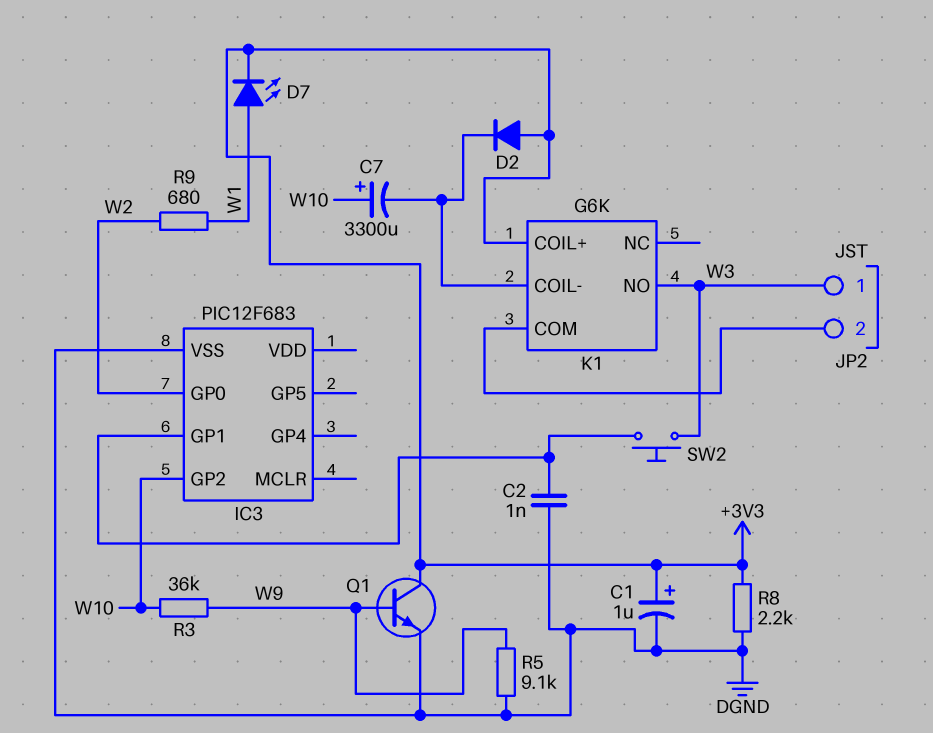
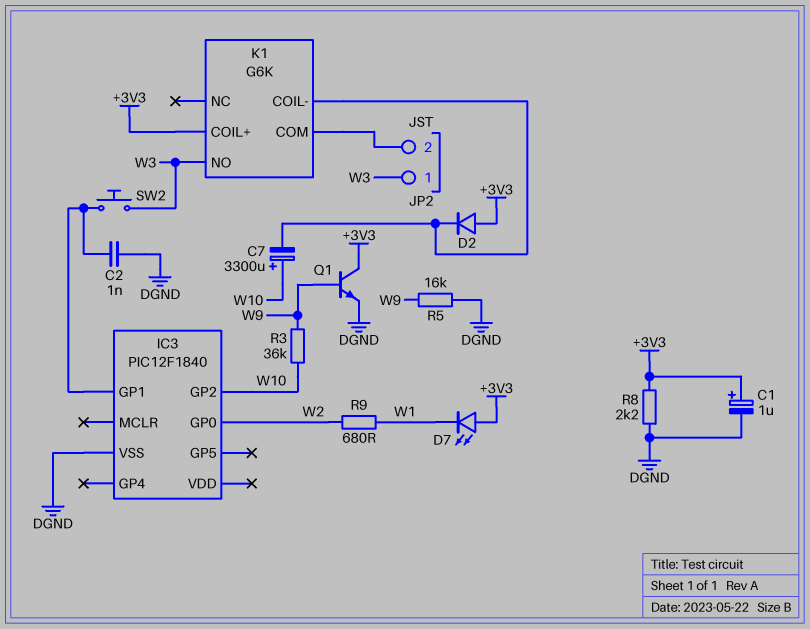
D7: LED (A W1, K +3V3) -> LED (A +3V3, K W1)
IC3: PIC12F683 -> PIC12F1840
R5: 9.1k (DGND, W9) -> 16k (DGND, W9)

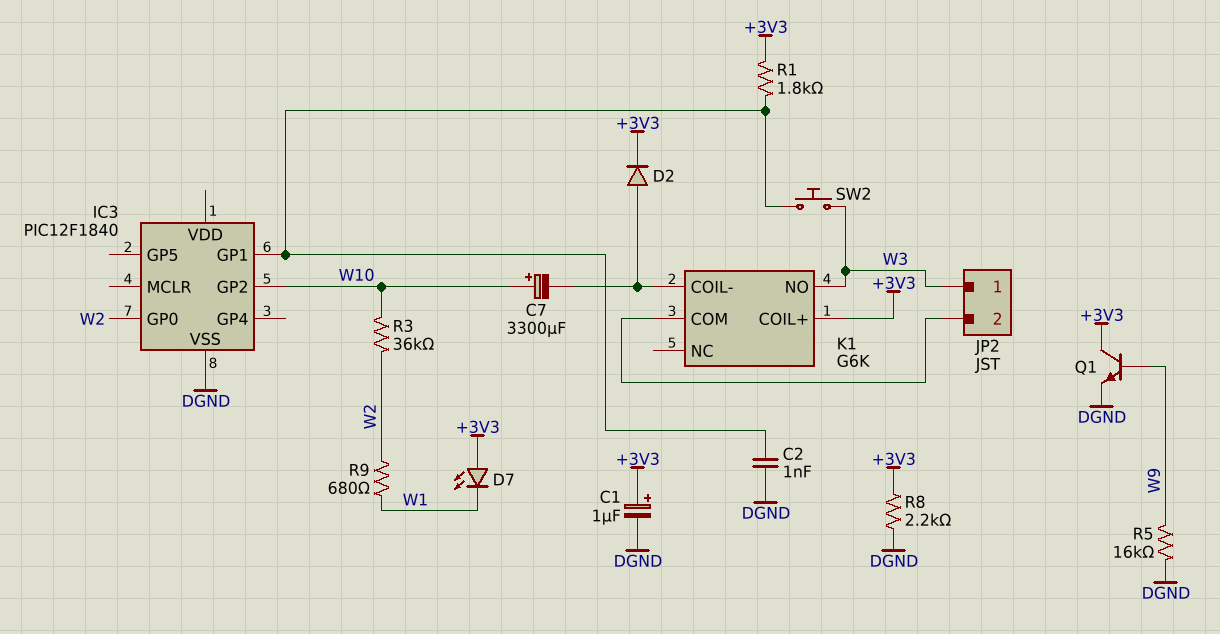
D2: diode (A +3V3, K K1/COIL-) -> diode (A K1/COIL-, K +3V3)
R1: none -> 1.8k (+3V3, IC3/GP1)
R3: 36k (W9, W10) -> 36k (W2, W10)

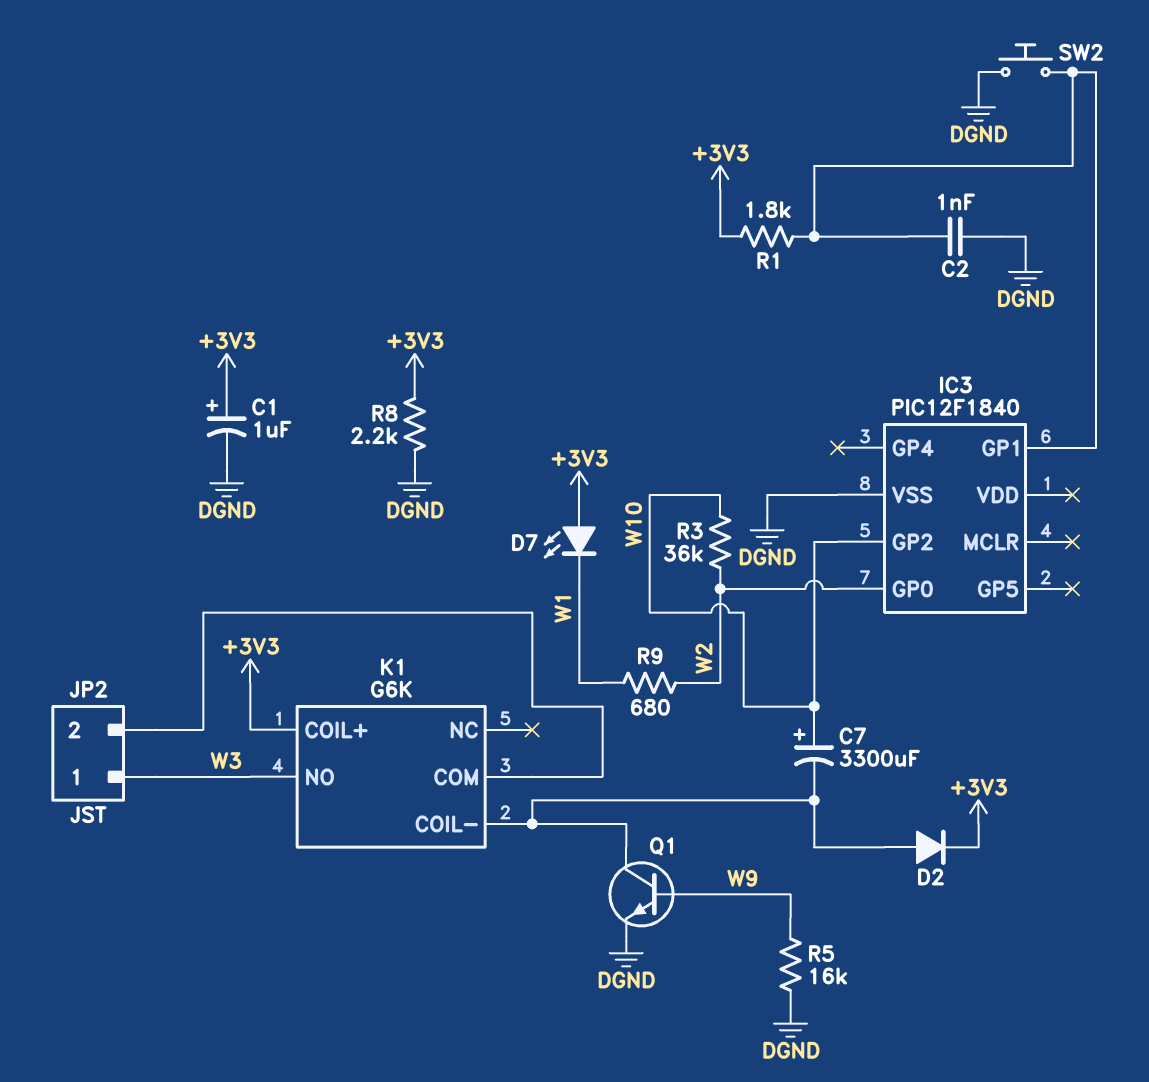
Q1: NPN (B W9, C +3V3, E DGND) -> NPN (B W9, C K1/COIL-, E DGND)
SW2: button (IC3/GP1, W3) -> button (DGND, IC3/GP1)

